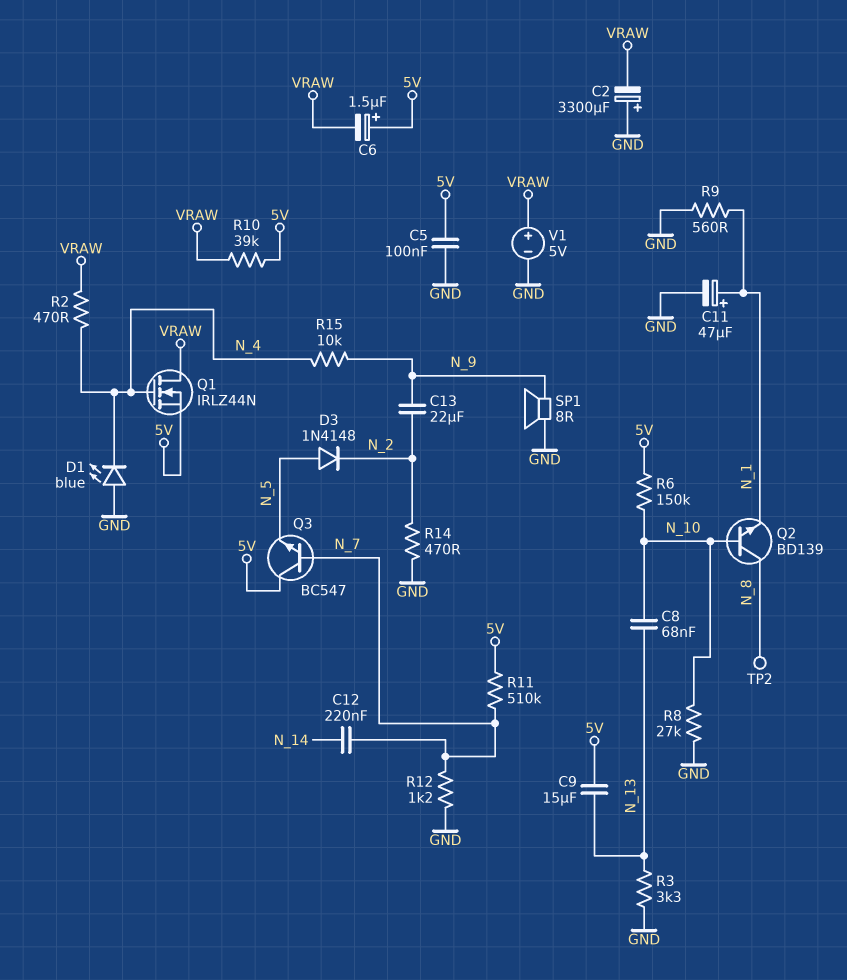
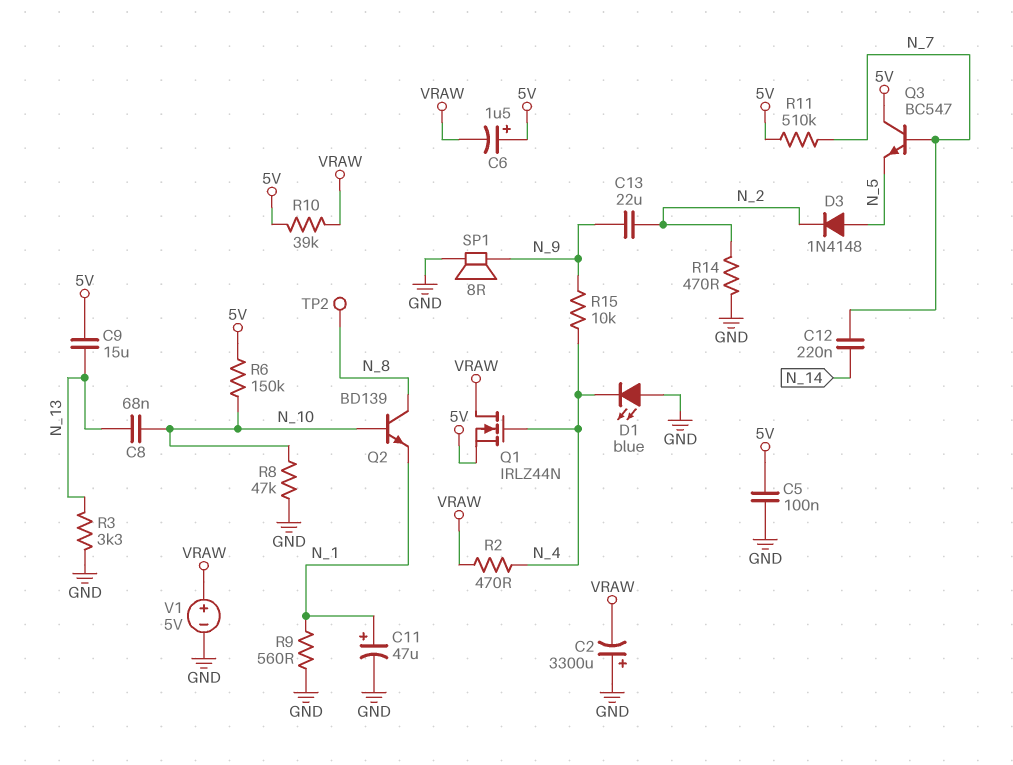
R8: 27k (GND, N_10) -> 47k (GND, N_10)
R12: 1.2k (GND, N_7) -> none

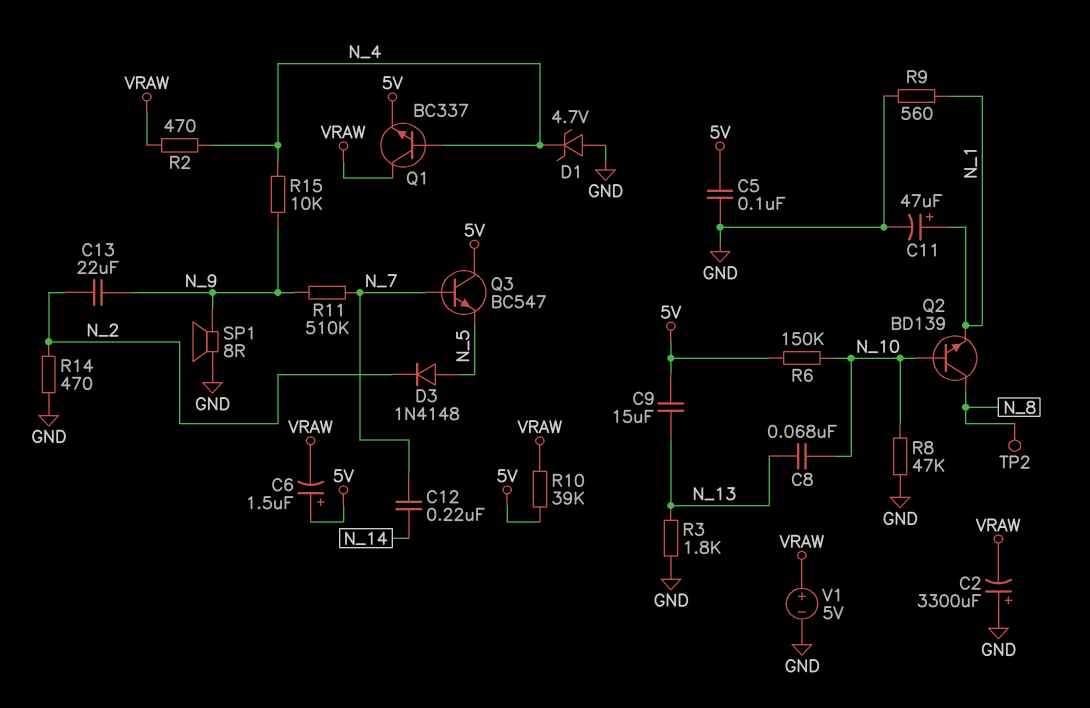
D1: LED blue (A GND, K N_4) -> zener 4.7V (A GND, K N_4)
Q1: NMOS IRLZ44N (G N_4, D VRAW, S 5V) -> NPN BC337 (B N_4, C VRAW, E 5V)
R3: 3.3k (GND, N_13) -> 1.8k (GND, N_13)
R11: 510k (5V, N_7) -> 510k (N_7, N_9)

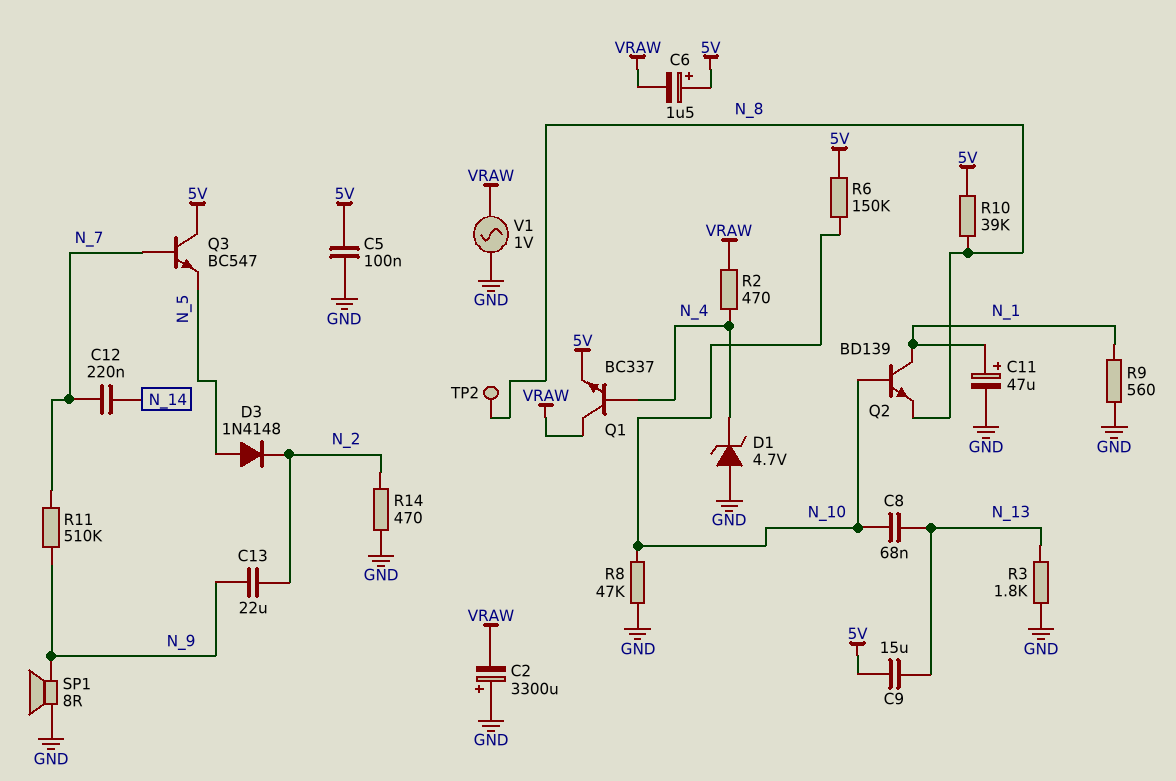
Q2: NPN BD139 (B N_10, C N_8, E N_1) -> NPN BD139 (B N_10, C N_1, E N_8)
R10: 39k (5V, VRAW) -> 39k (5V, N_8)
R15: 10k (N_4, N_9) -> none
V1: 5V (plus VRAW, minus GND) -> AC 1V (GND, VRAW)

